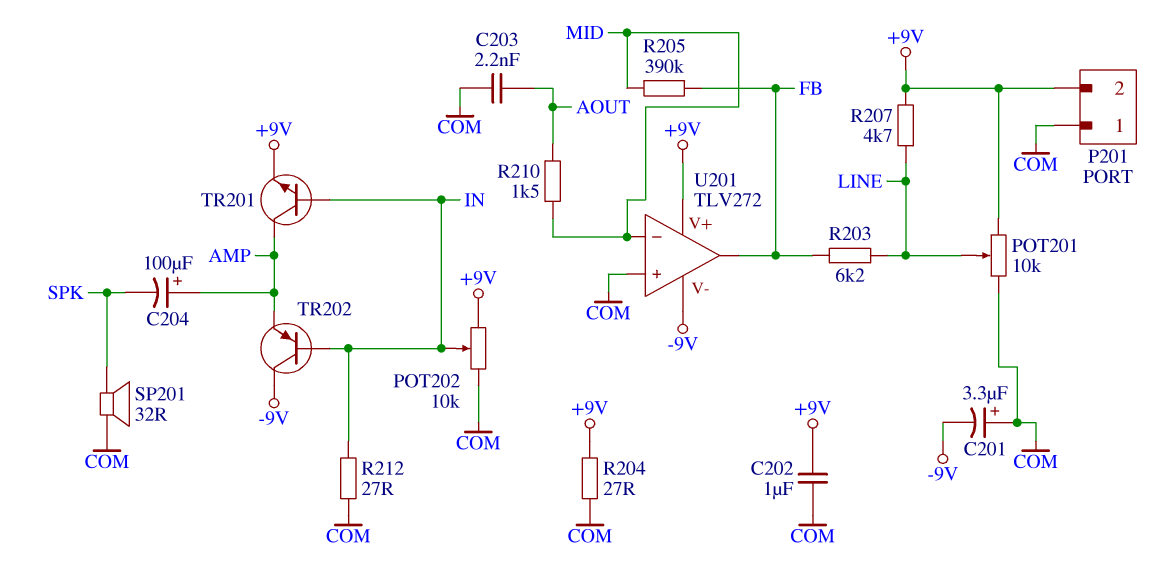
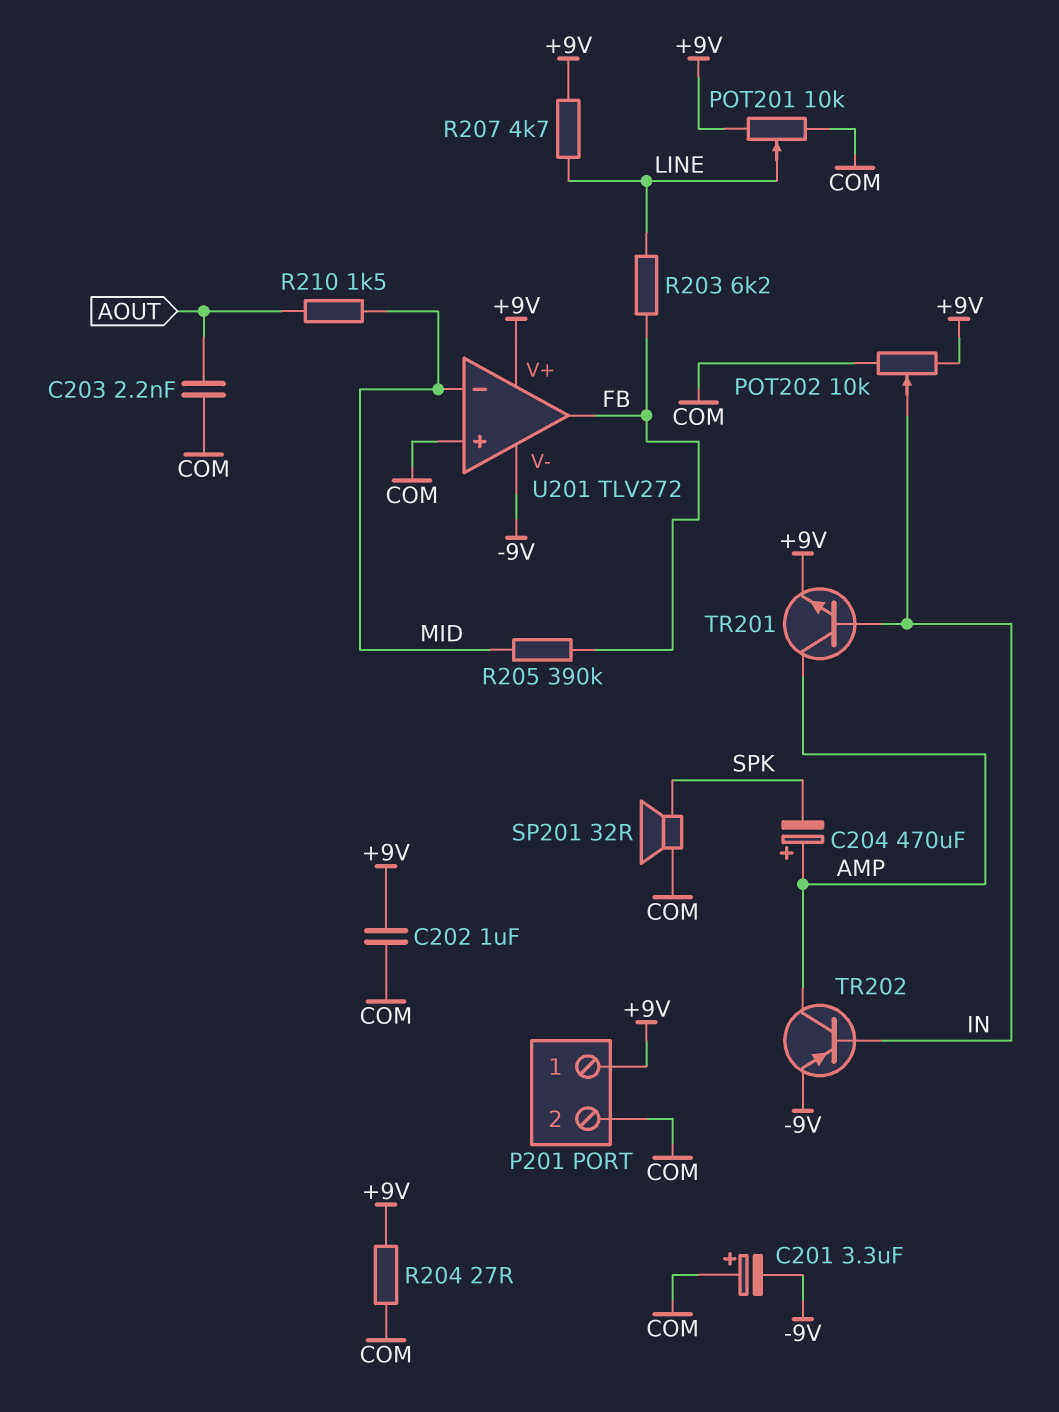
C204: 100uF (plus AMP, minus SPK) -> 470uF (plus AMP, minus SPK)
P201 pin 1: COM -> +9V
P201 pin 2: +9V -> COM
R212: 27 (COM, IN) -> none
TR202: PNP (B IN, C -9V, E AMP) -> PNP (B IN, C AMP, E -9V)

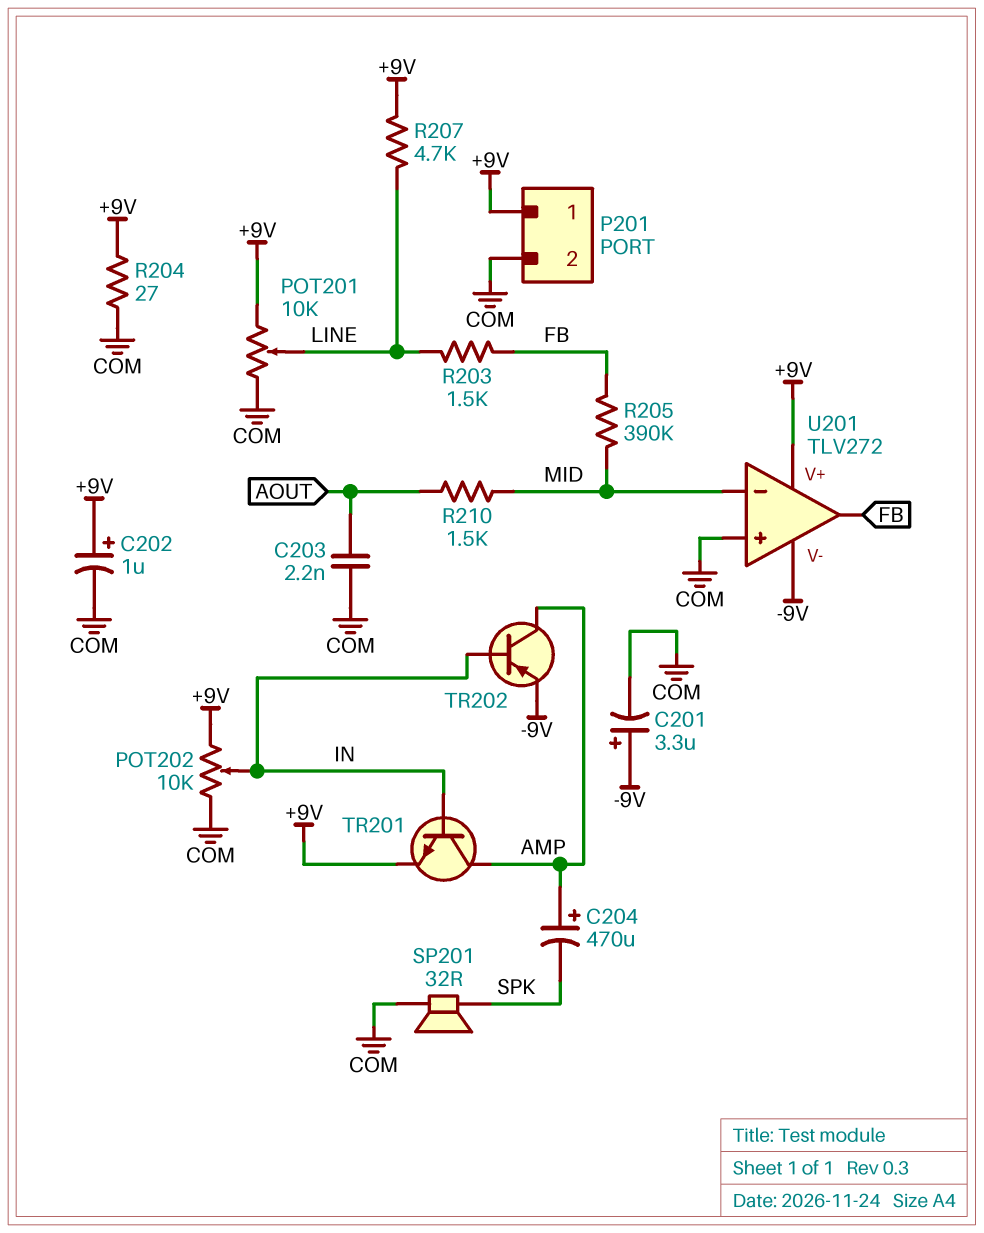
C201: 3.3uF (plus COM, minus -9V) -> 3.3uF (plus -9V, minus COM)
C202: 1uF (+9V, COM) -> 1uF (plus +9V, minus COM)
R203: 6.2k (FB, LINE) -> 1.5k (FB, LINE)

